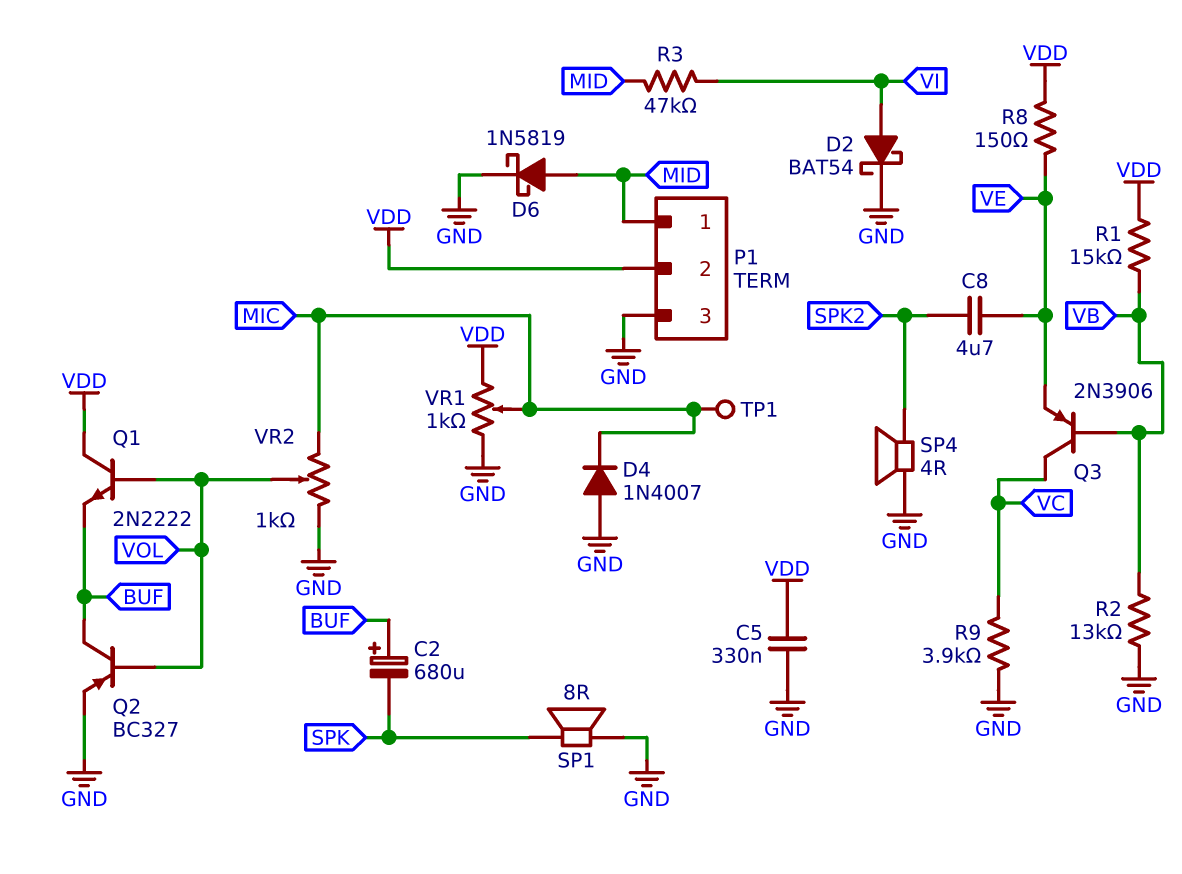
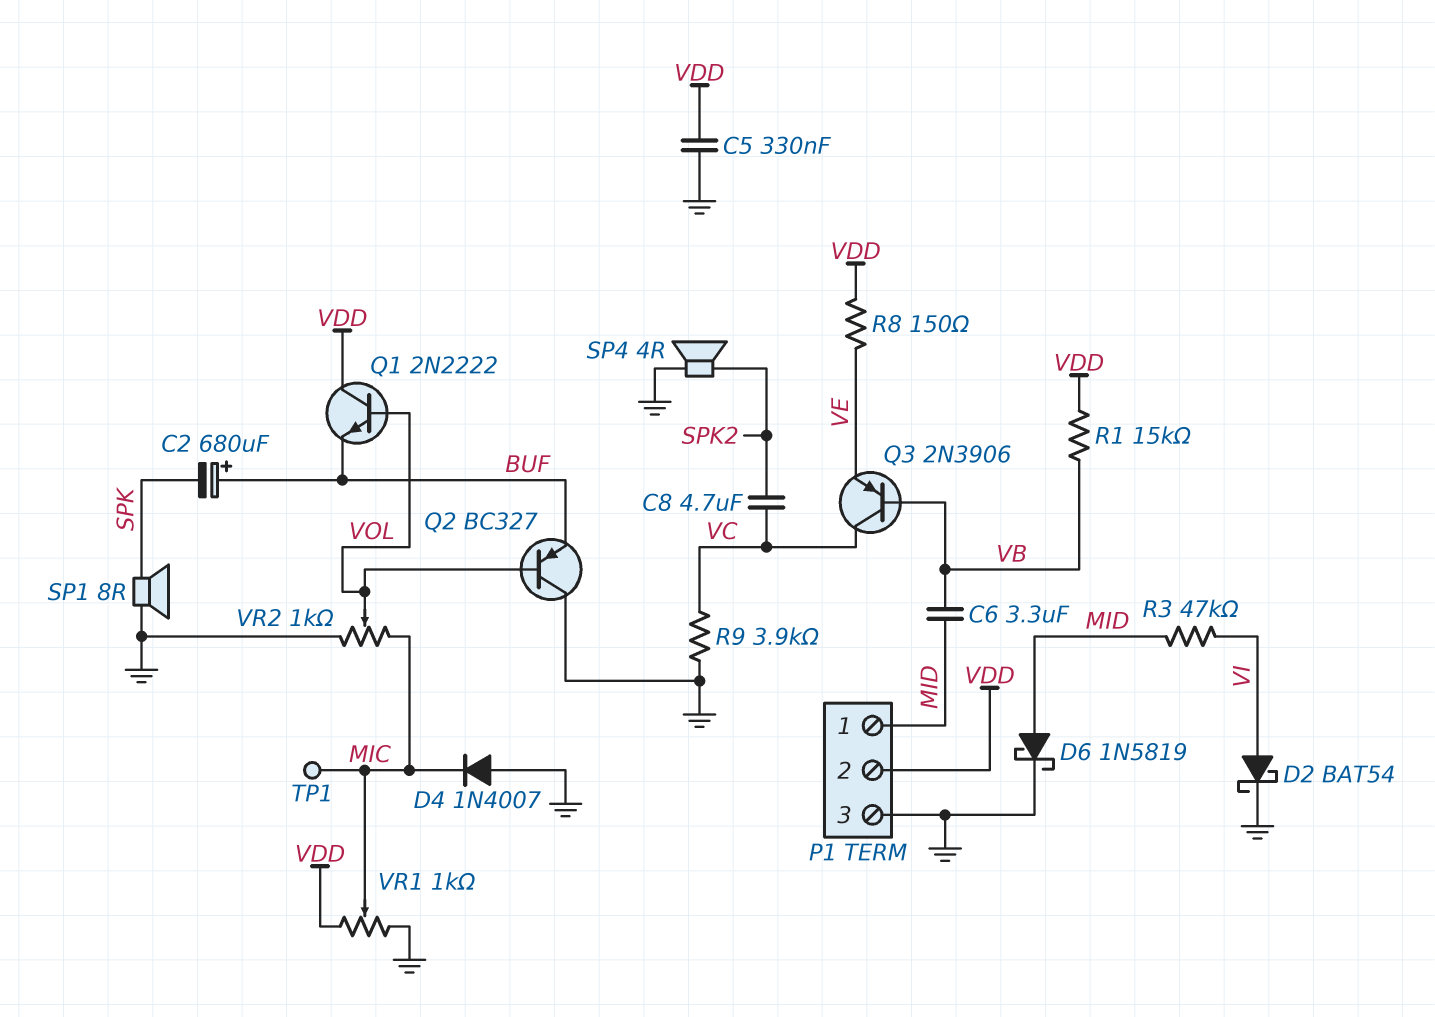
C6: none -> 3.3uF (MID, VB)
C8: 4.7uF (SPK2, VE) -> 4.7uF (SPK2, VC)
Q2: PNP BC327 (B VOL, C BUF, E GND) -> PNP BC327 (B VOL, C GND, E BUF)
R2: 13k (GND, VB) -> none

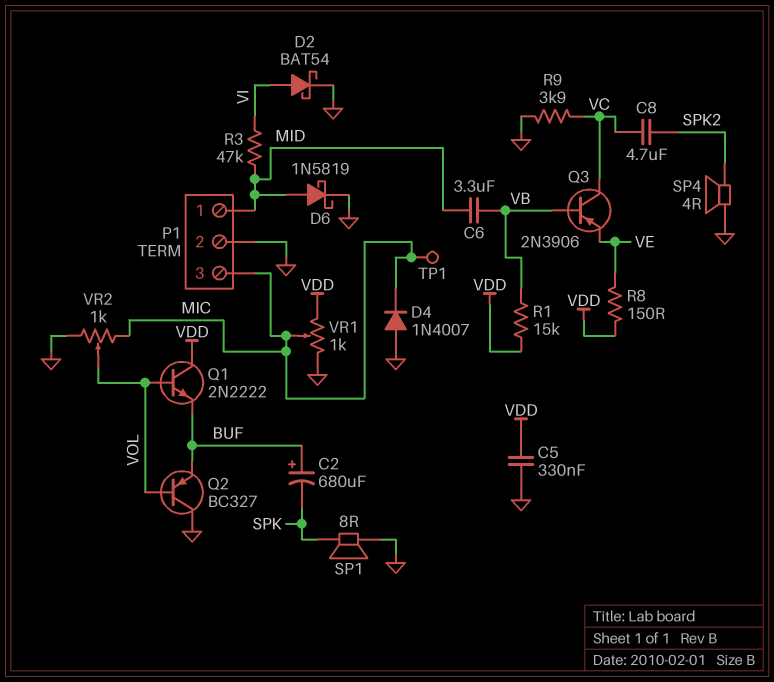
P1 pin 2: VDD -> GND
P1 pin 3: GND -> MIC

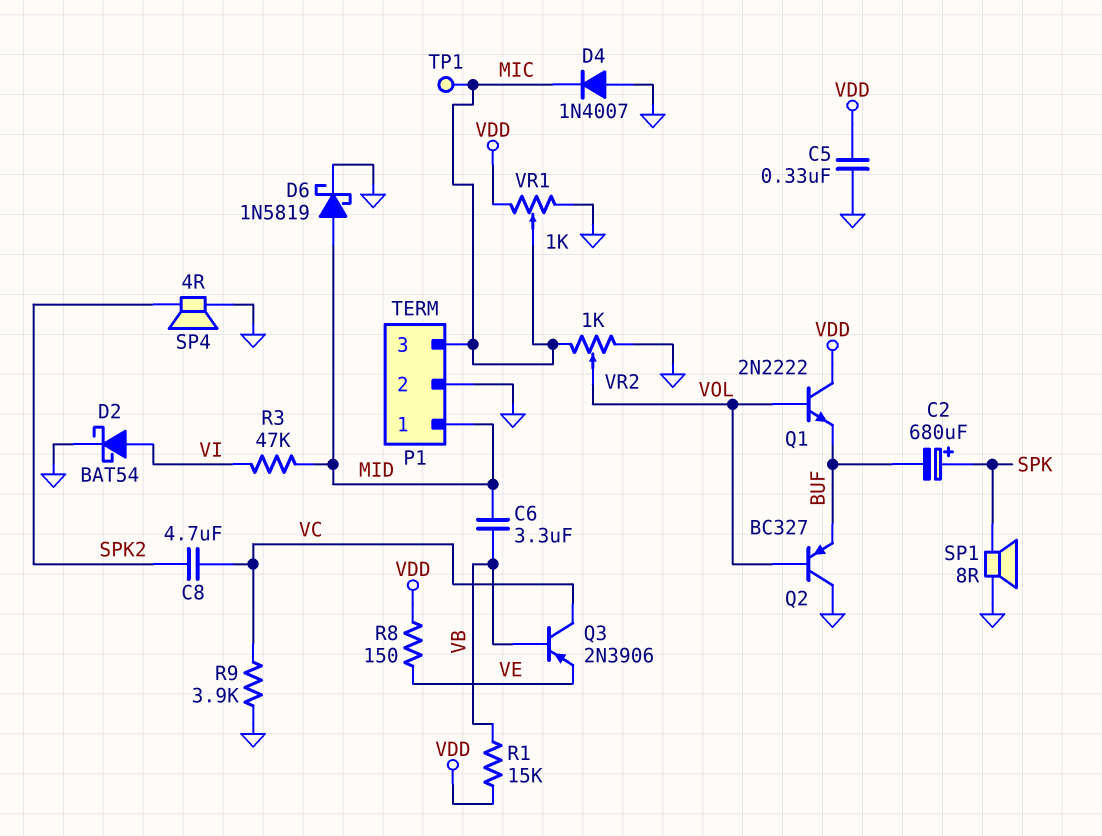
C2: 680uF (plus BUF, minus SPK) -> 680uF (plus SPK, minus BUF)

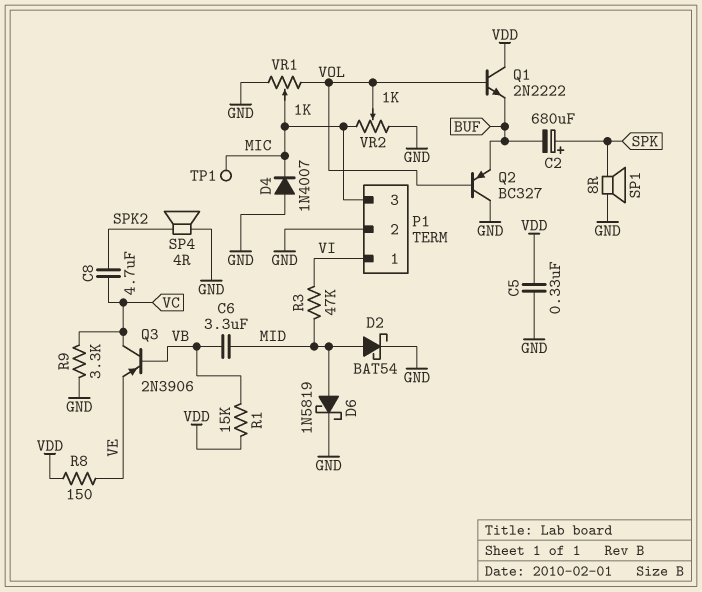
D2: schottky BAT54 (A VI, K GND) -> schottky BAT54 (A MID, K GND)
P1 pin 1: MID -> VI
R9: 3.9k (GND, VC) -> 3.3k (GND, VC)
VR1: 1k (GND, VDD, wiper MIC) -> 1k (GND, VOL, wiper MIC)

